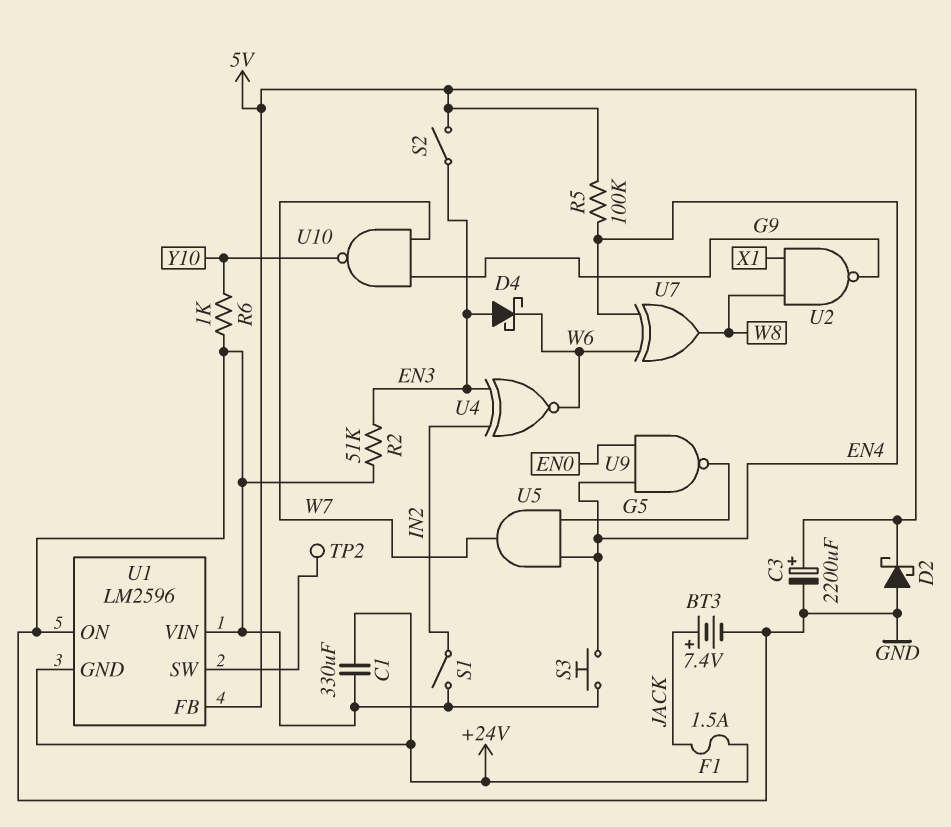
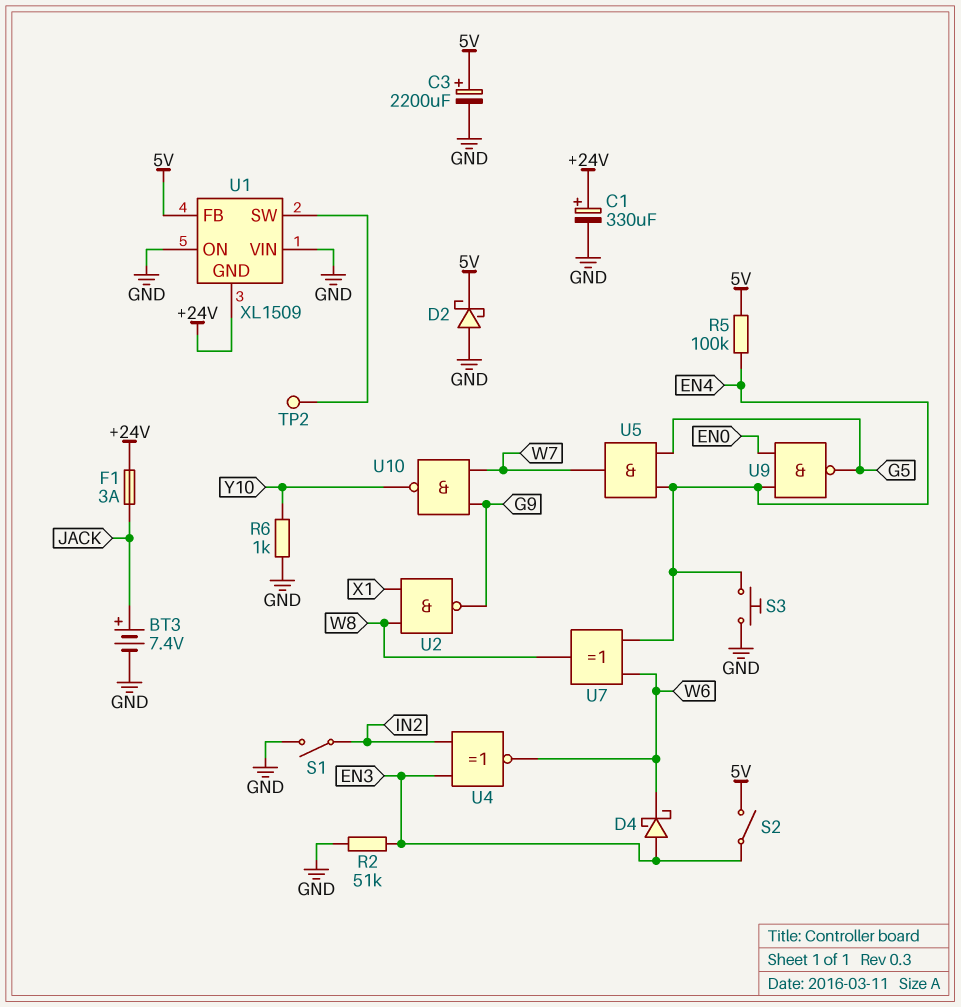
C1: 330uF (+24V, GND) -> 330uF (plus +24V, minus GND)
F1: 1.5A (+24V, JACK) -> 3A (+24V, JACK)
U1: LM2596 -> XL1509

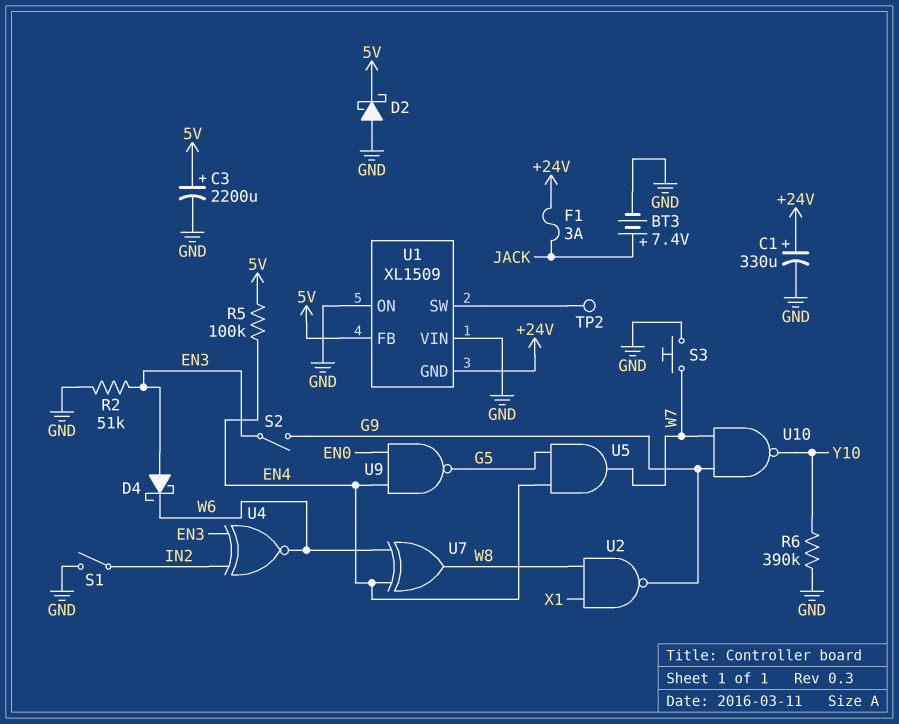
R6: 1k (GND, Y10) -> 390k (GND, Y10)
S2: switch (5V, EN3) -> switch (EN3, G9)
S3: button (EN4, GND) -> button (GND, W7)

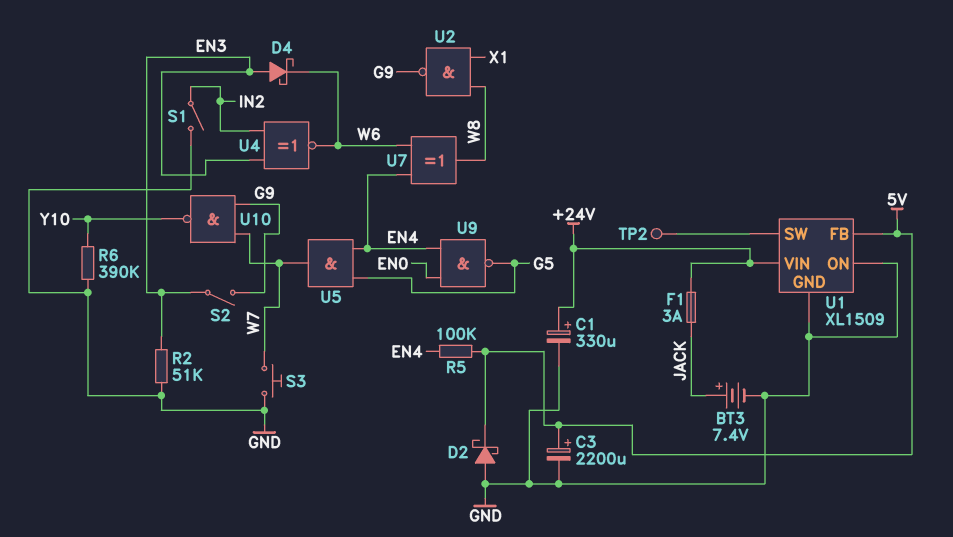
U1 pin GND: +24V -> GND
U1 pin VIN: GND -> +24V

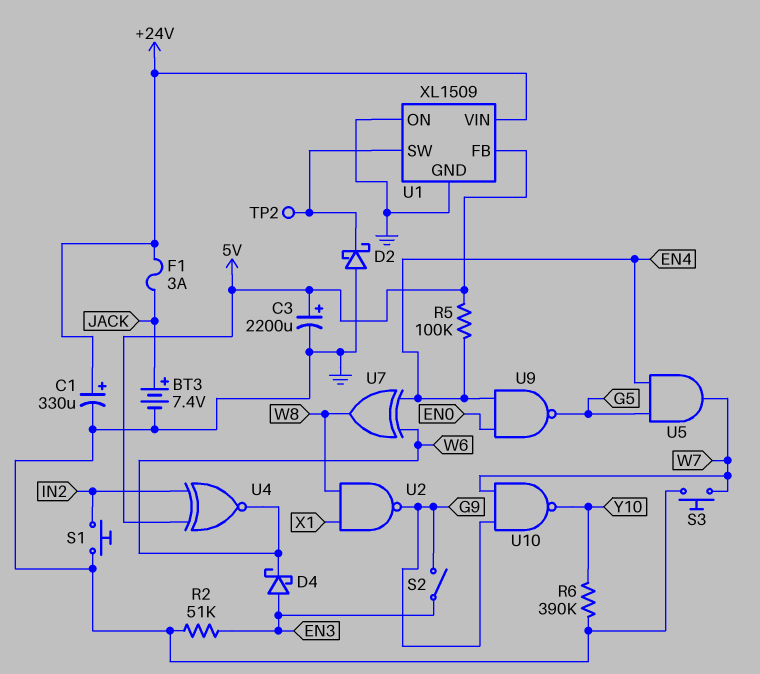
D2: schottky (A GND, K 5V) -> schottky (A GND, K U1/SW)
S1: switch (GND, IN2) -> button (GND, IN2)
U4: XNOR (in EN3, in IN2, out W6) -> XNOR (in 5V, in IN2, out W6)

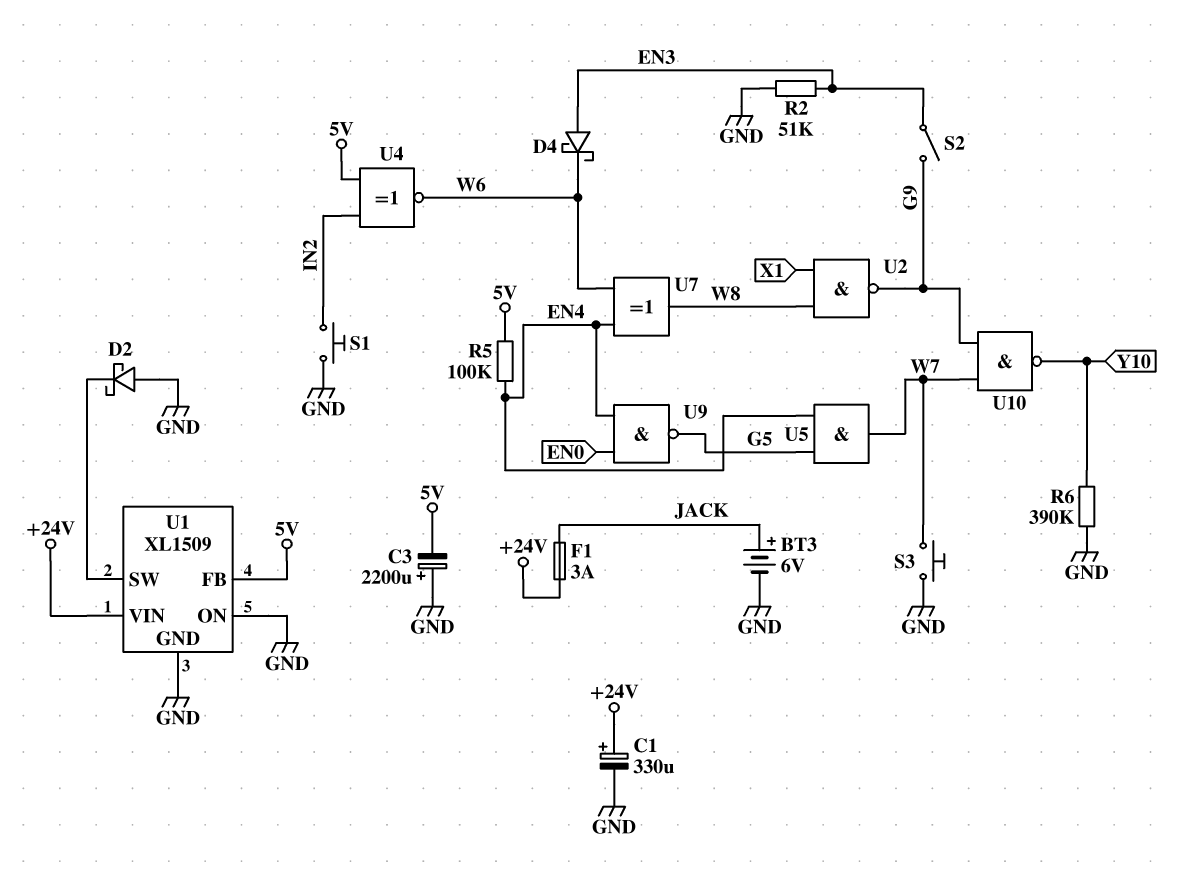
BT3: 7.4V (plus JACK, minus GND) -> 6V (plus JACK, minus GND)
C3: 2200uF (plus 5V, minus GND) -> 2200uF (plus GND, minus 5V)
TP2: test point (U1/SW) -> none

